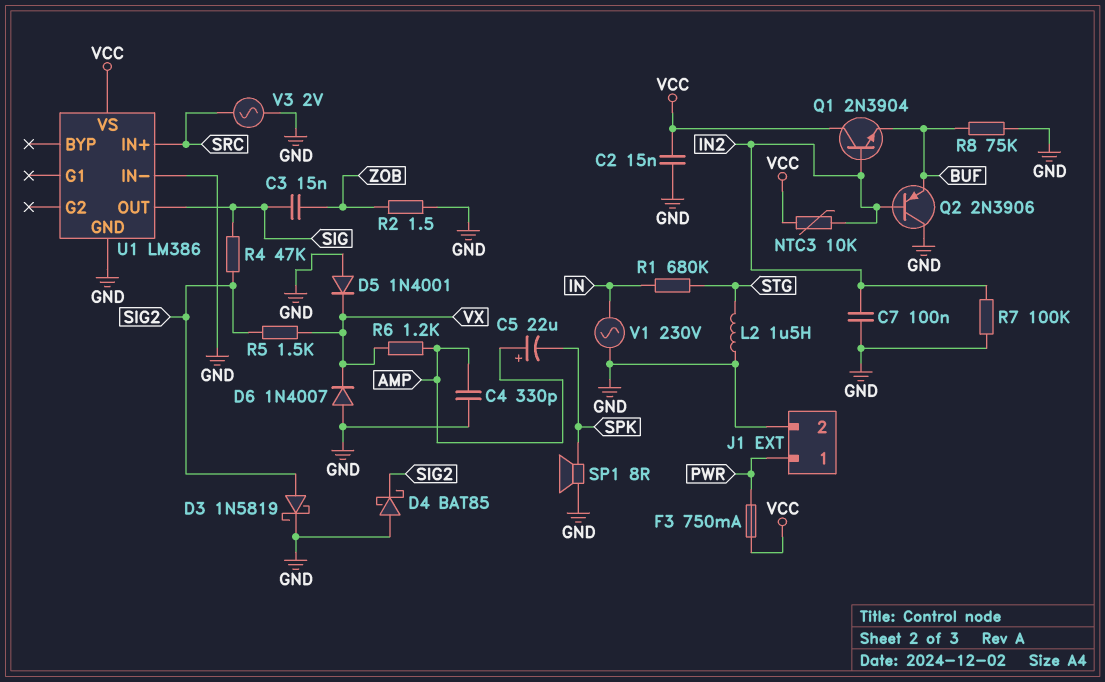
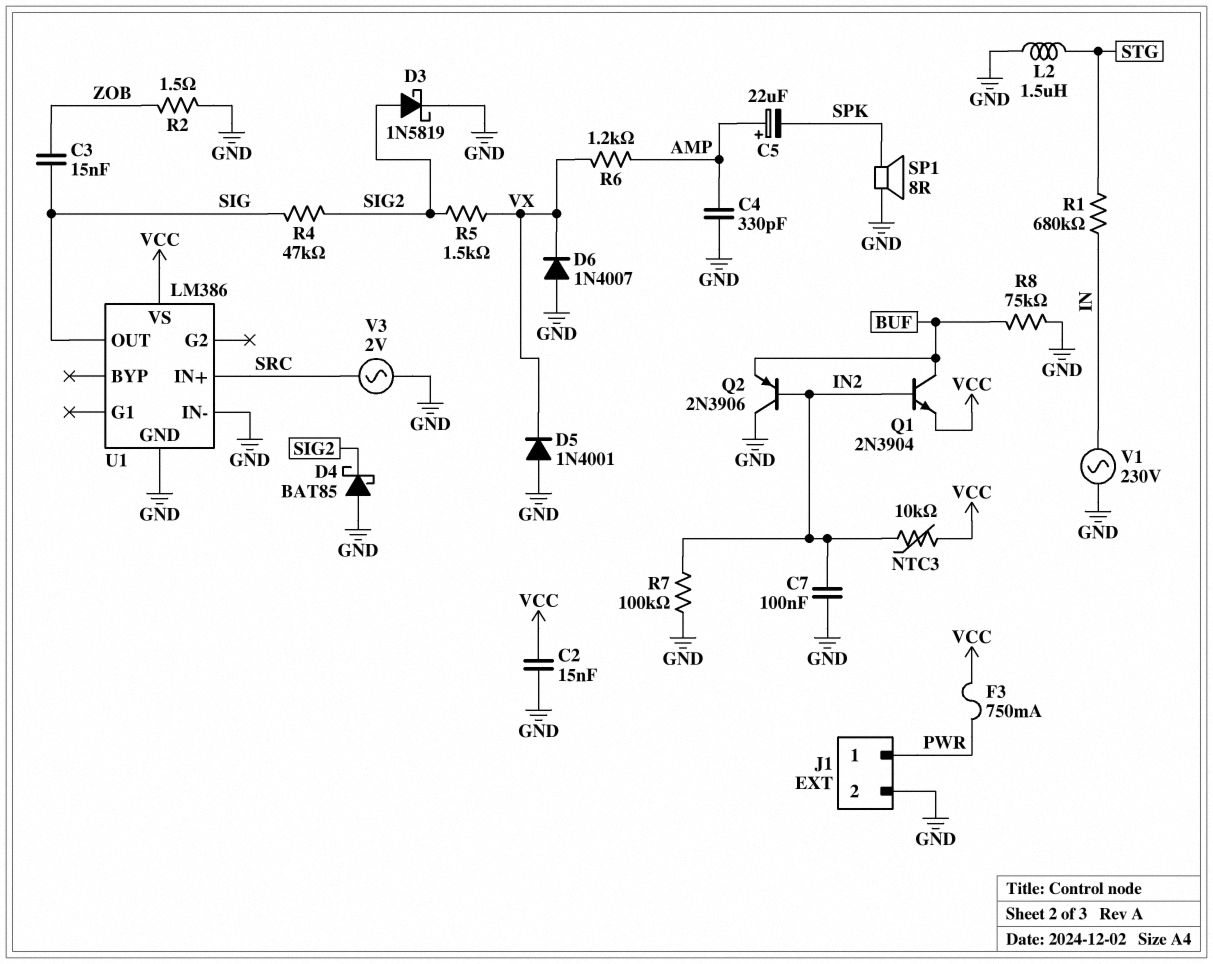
Q1: NPN 2N3904 (B IN2, C VCC, E BUF) -> NPN 2N3904 (B IN2, C BUF, E VCC)

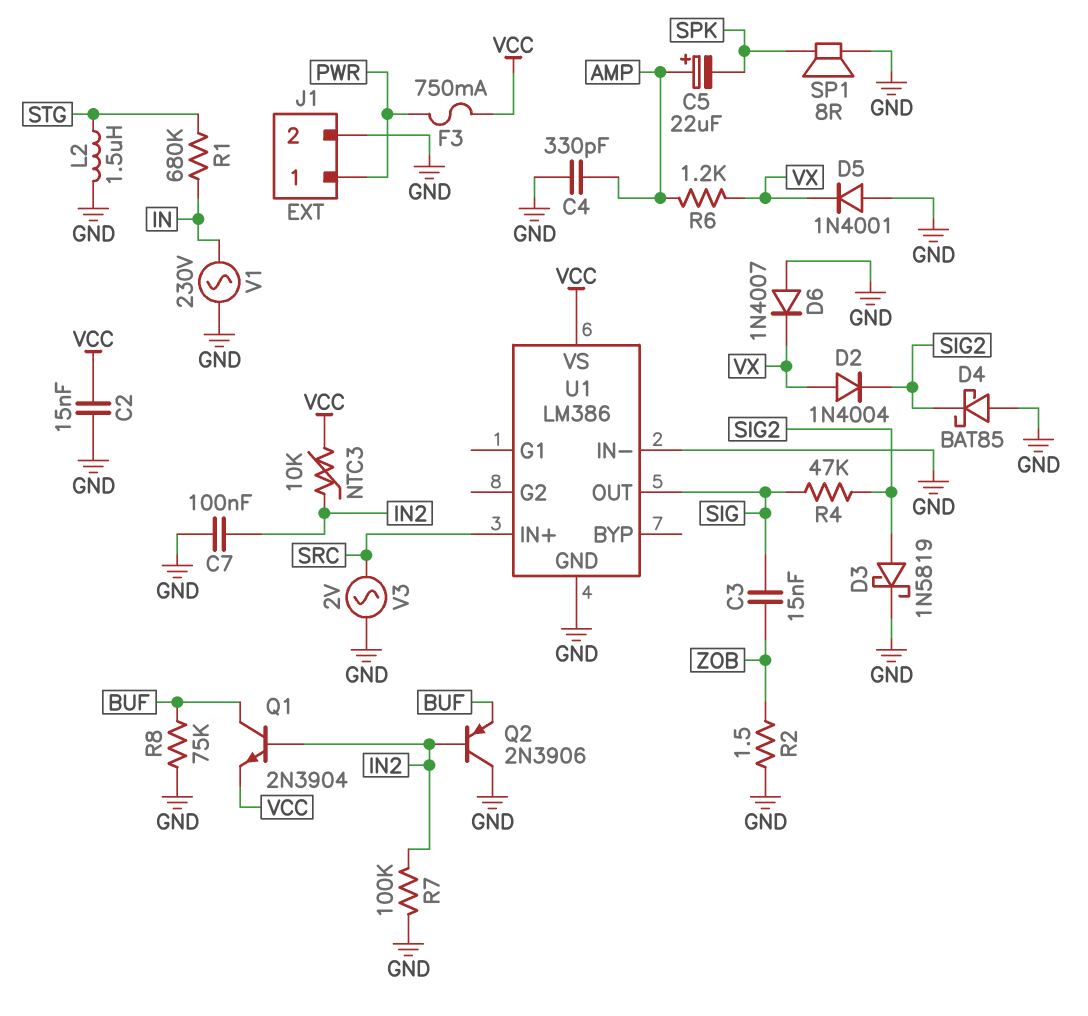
D2: none -> diode 1N4004 (A VX, K SIG2)
R5: 1.5k (SIG2, VX) -> none

